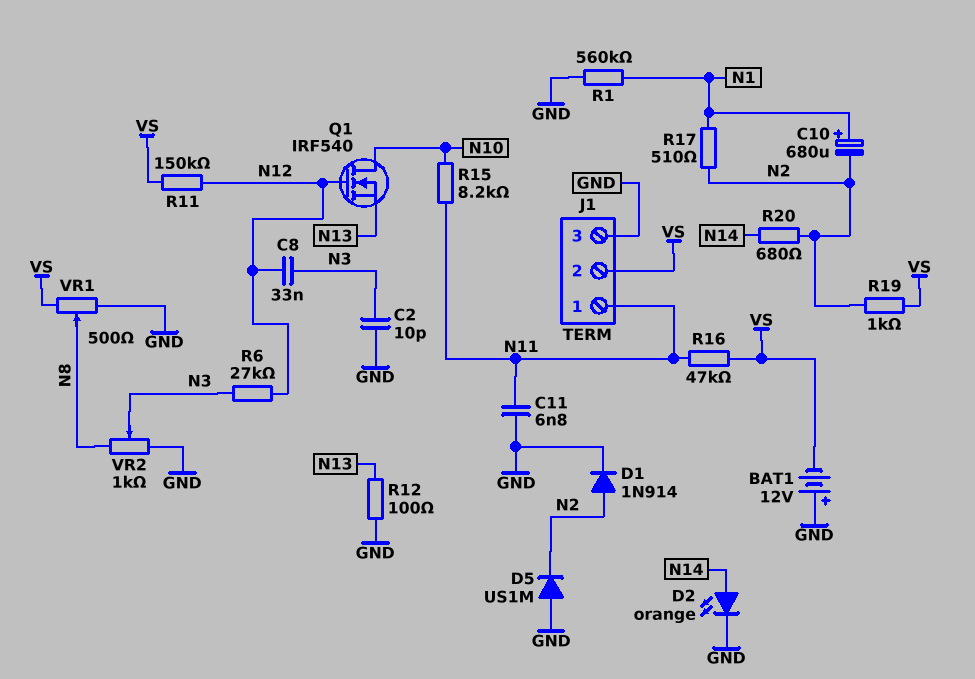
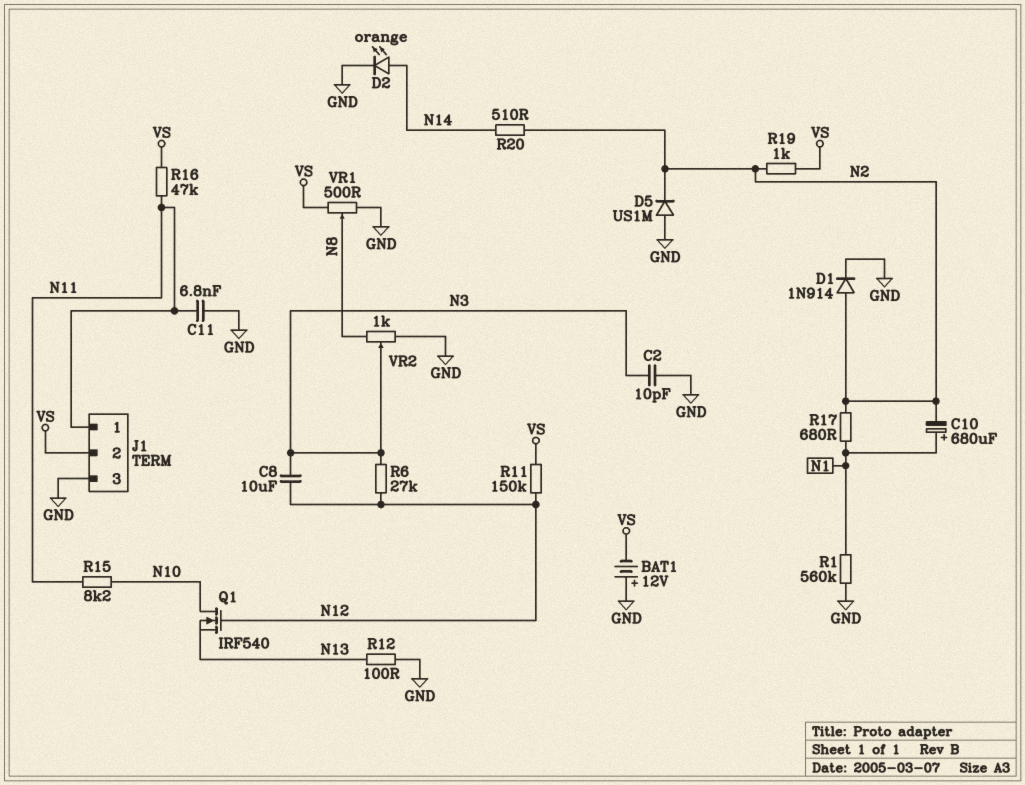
C8: 33nF (N3, N12) -> 10uF (N3, N12)
R17: 510 (N1, N2) -> 680 (N1, N2)
R20: 680 (N2, N14) -> 510 (N2, N14)

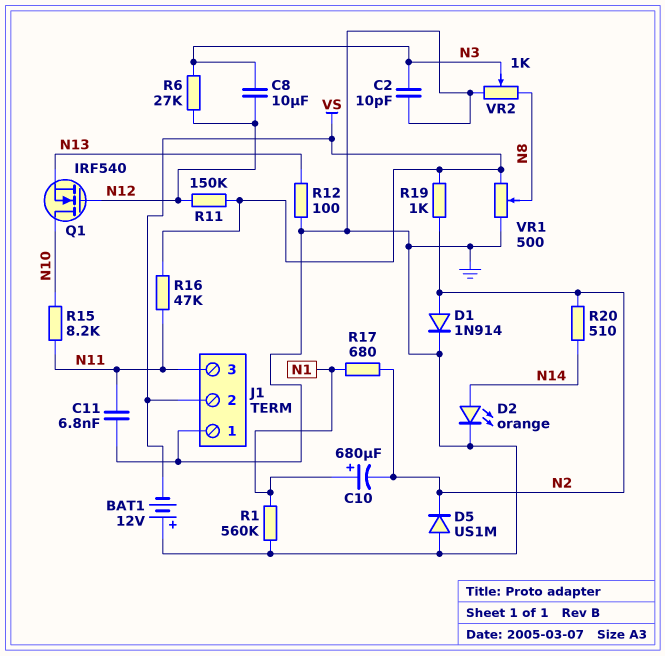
J1 pin 1: N11 -> GND
J1 pin 3: GND -> N11

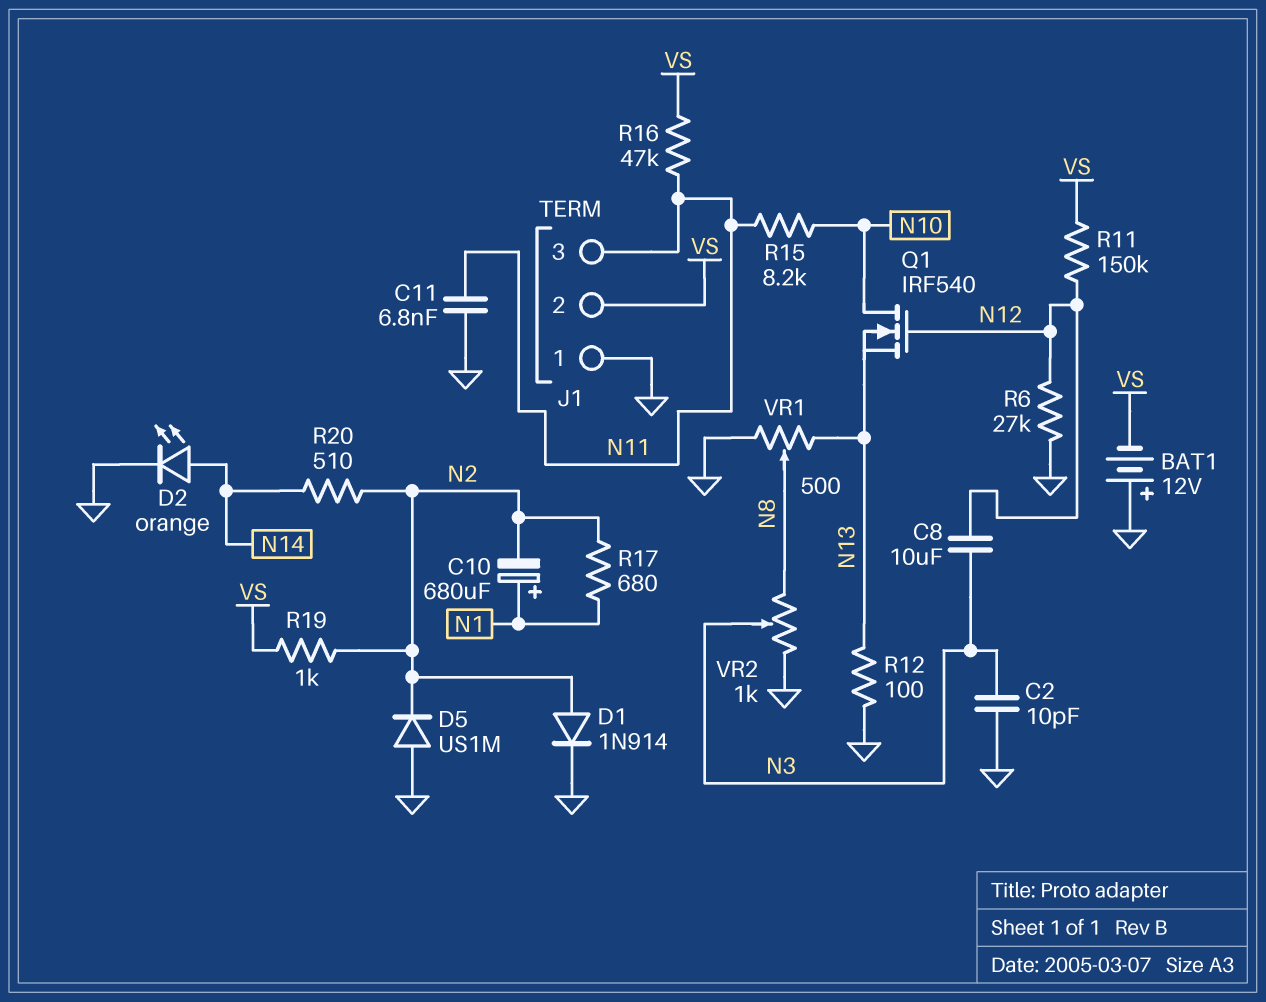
R1: 560k (GND, N1) -> none
R6: 27k (N3, N12) -> 27k (GND, N12)
VR1: 500 (GND, VS, wiper N8) -> 500 (GND, N13, wiper N8)

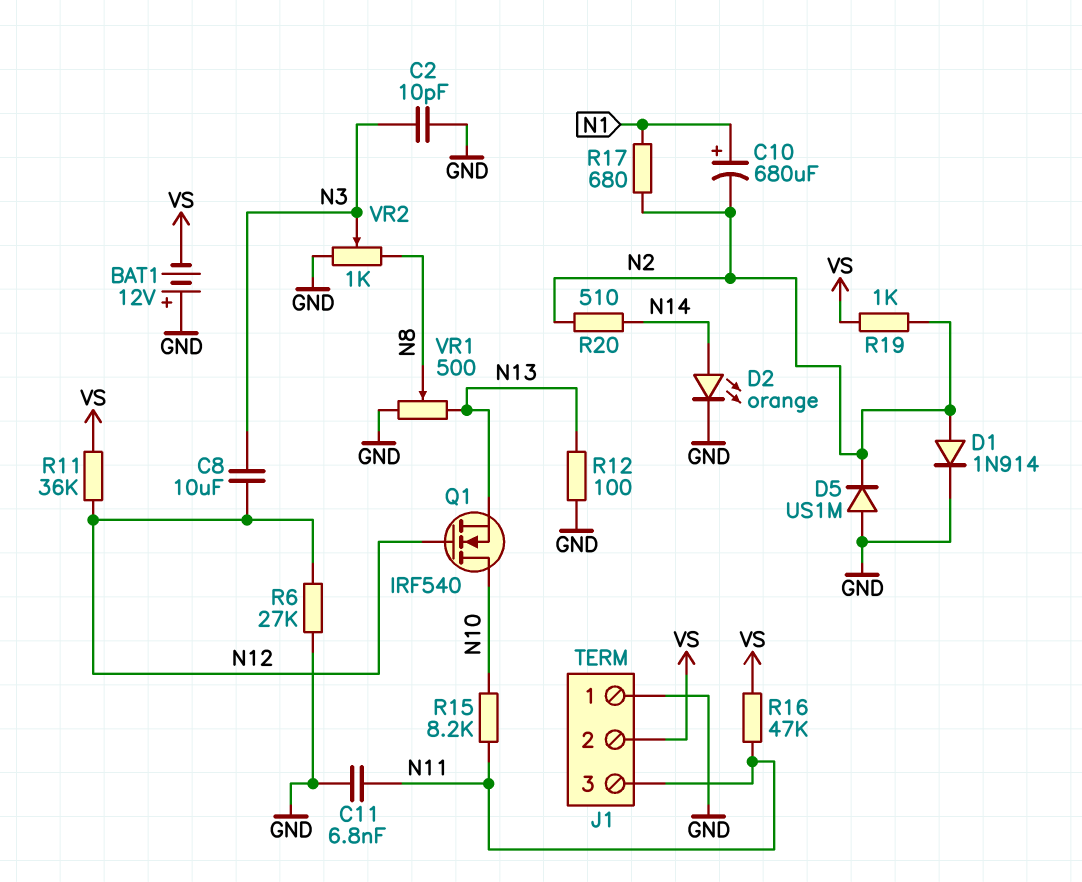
R11: 150k (N12, VS) -> 36k (N12, VS)

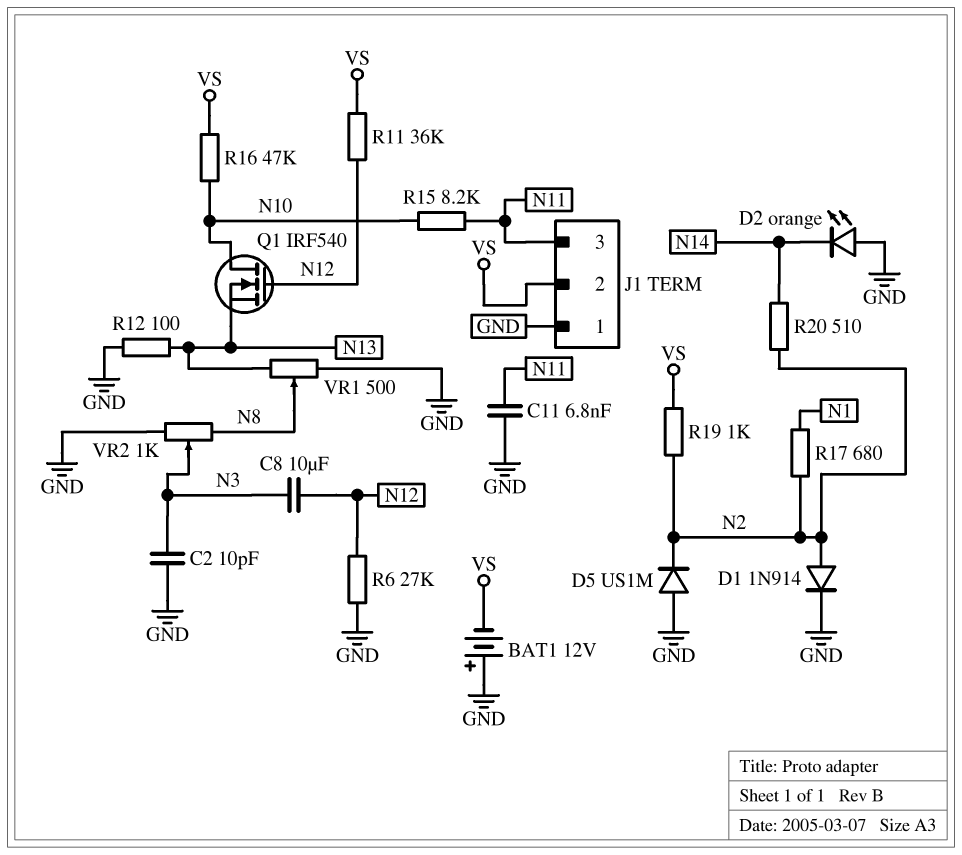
C10: 680uF (plus N1, minus N2) -> none
D2: LED orange (A N14, K GND) -> LED orange (A GND, K N14)
R16: 47k (N11, VS) -> 47k (N10, VS)

